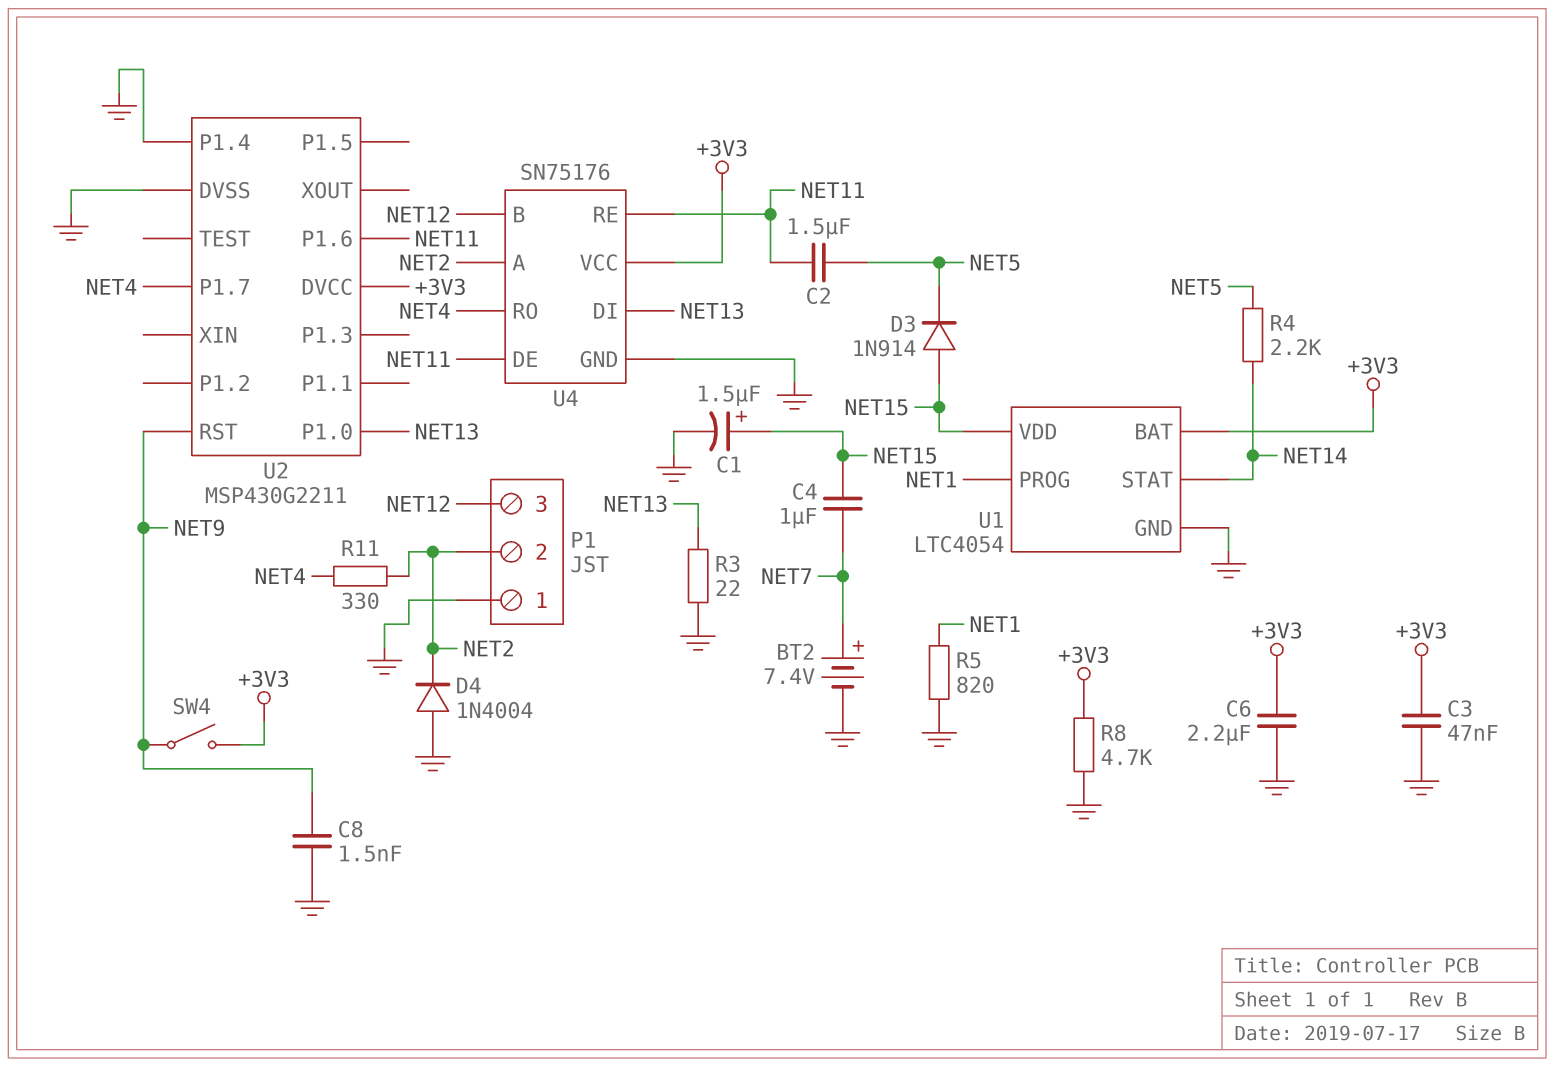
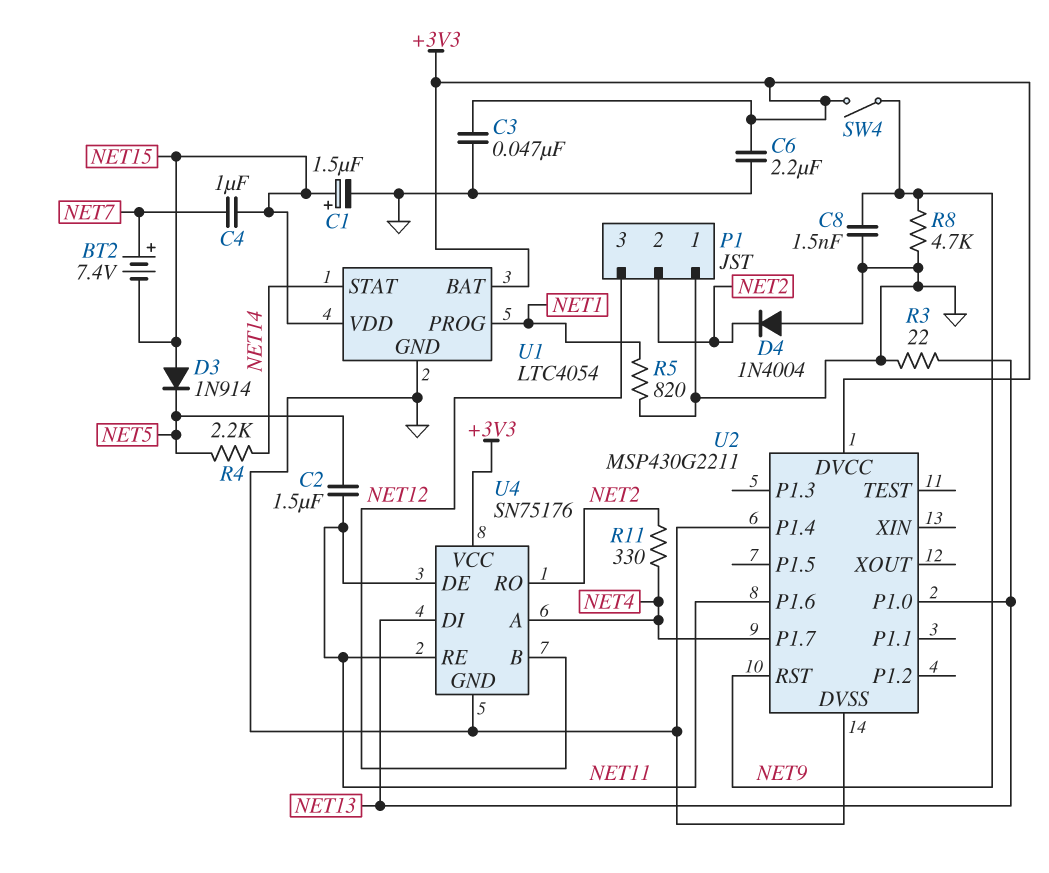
BT2: 7.4V (plus NET7, minus GND) -> 7.4V (plus NET7, minus NET15)
R8: 4.7k (+3V3, GND) -> 4.7k (GND, NET9)
U4 pin A: NET2 -> NET4
U4 pin RO: NET4 -> NET2

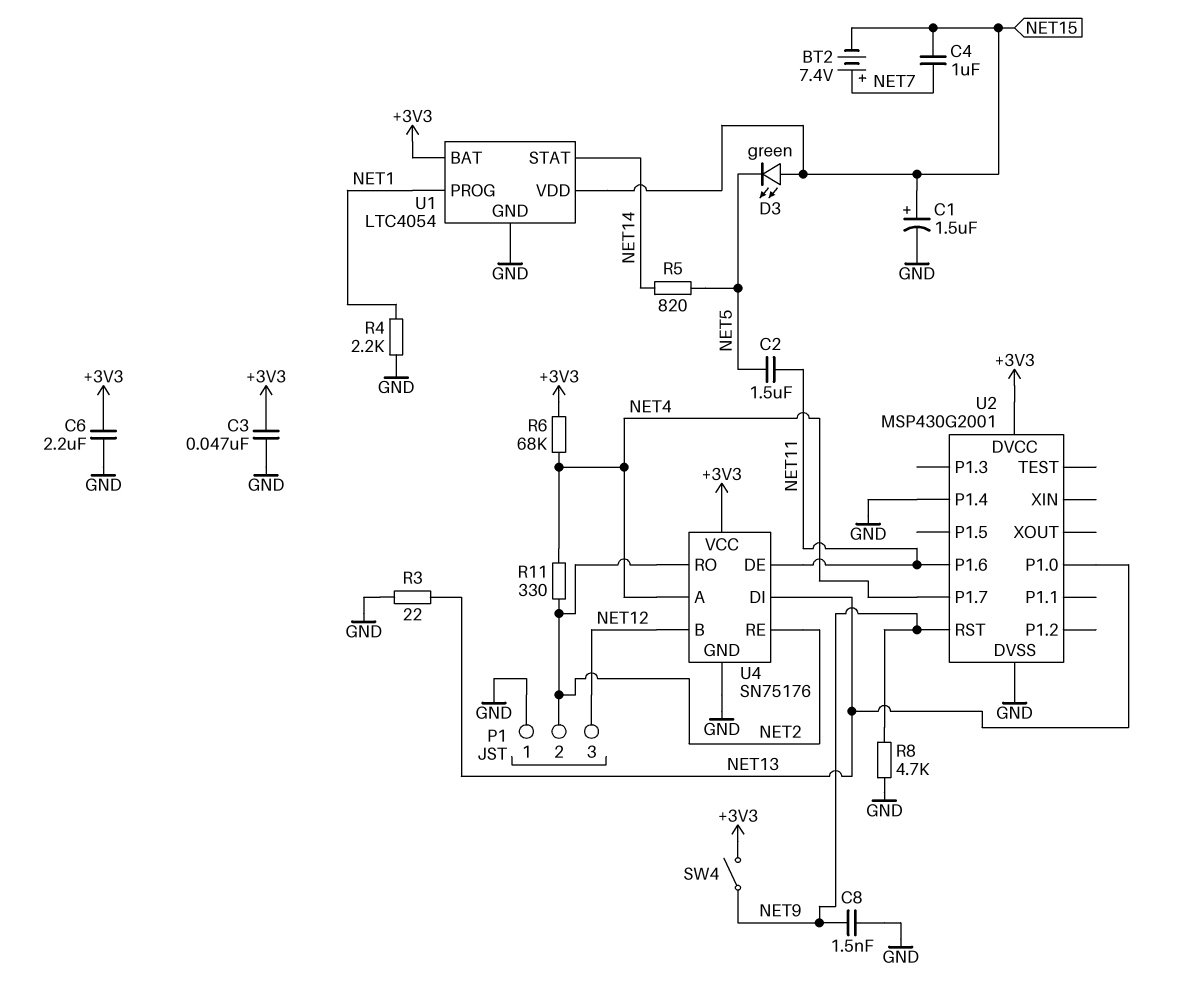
D3: diode 1N914 (A NET15, K NET5) -> LED green (A NET15, K NET5)
D4: diode 1N4004 (A GND, K NET2) -> none
R4: 2.2k (NET5, NET14) -> 2.2k (GND, NET1)
R5: 820 (GND, NET1) -> 820 (NET5, NET14)
R6: none -> 68k (+3V3, NET4)
U2: MSP430G2211 -> MSP430G2001
U4 pin RE: NET11 -> NET2

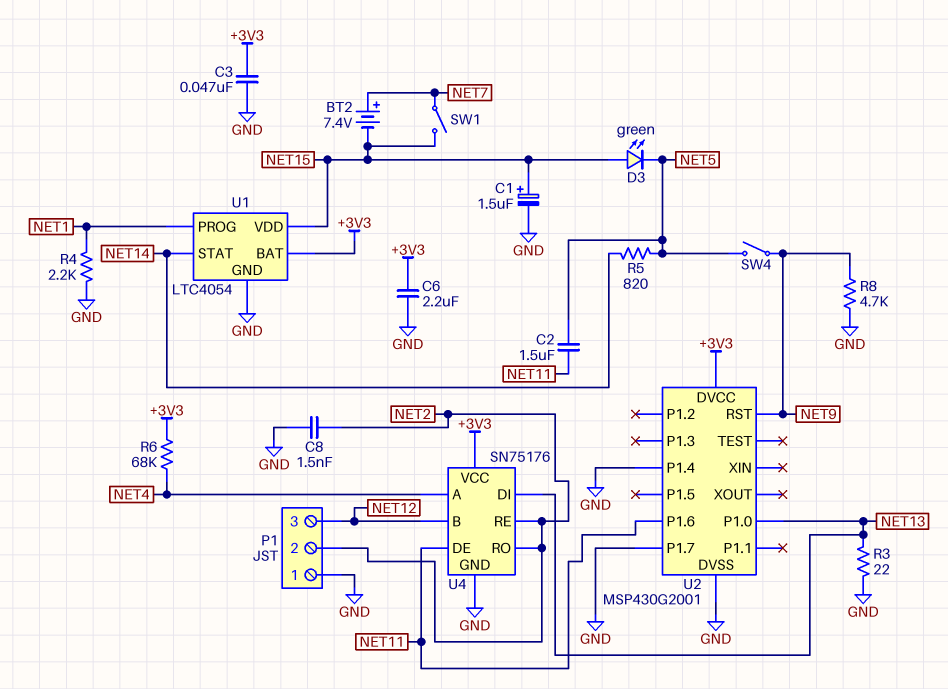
C4: 1uF (NET7, NET15) -> none
C8: 1.5nF (GND, NET9) -> 1.5nF (GND, NET2)
R11: 330 (NET2, NET4) -> none
SW1: none -> switch (NET7, NET15)
SW4: switch (+3V3, NET9) -> switch (NET5, NET9)
U2 pin P1.7: NET4 -> GND

